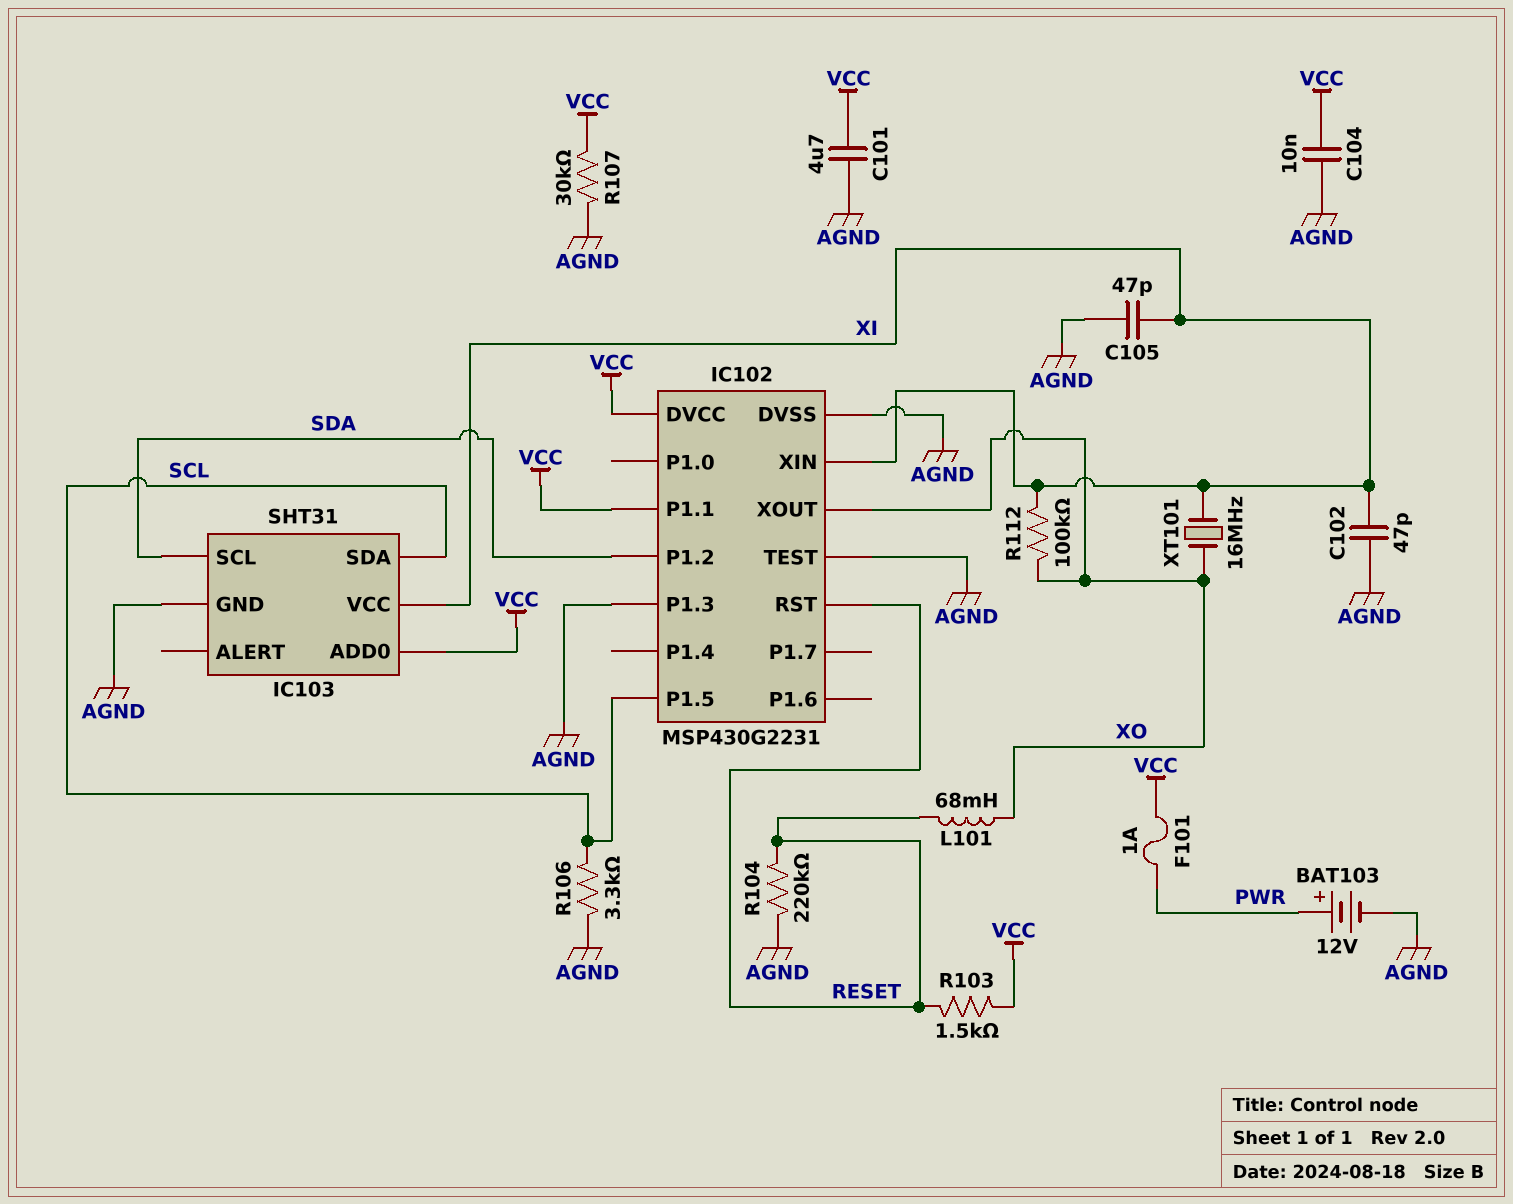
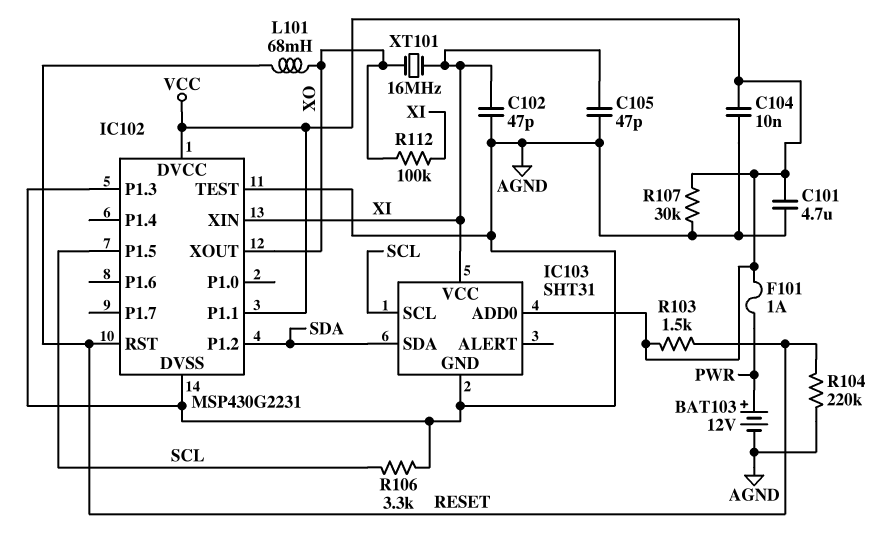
IC103 pin SCL: SDA -> SCL
IC103 pin SDA: SCL -> SDA

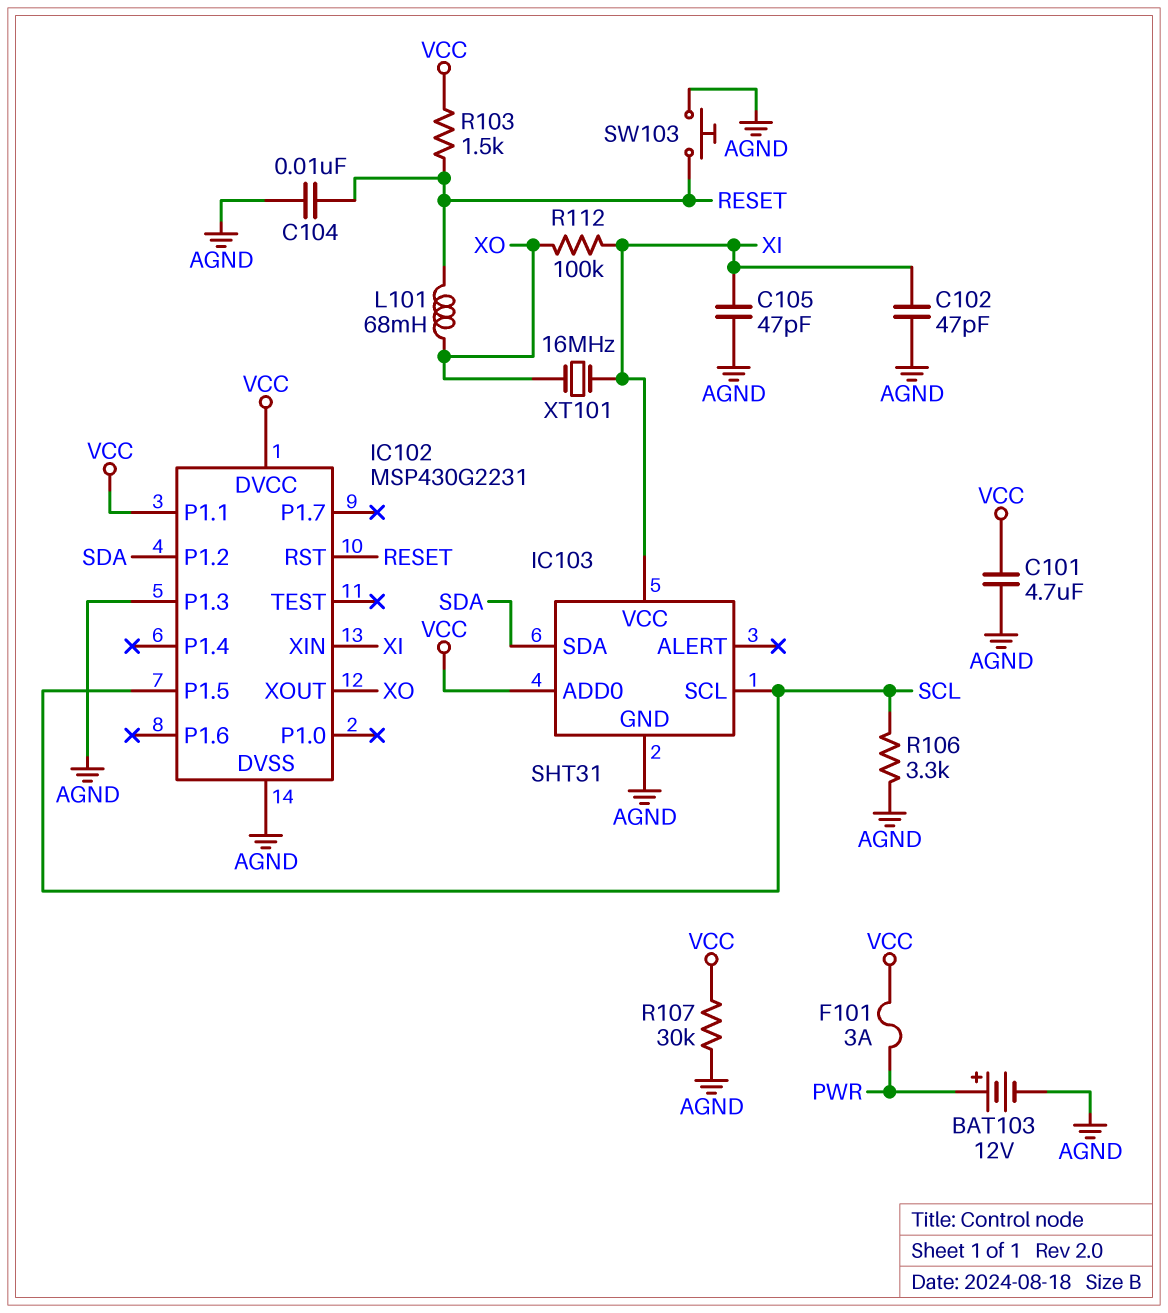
C104: 10nF (AGND, VCC) -> 10nF (AGND, RESET)
F101: 1A (PWR, VCC) -> 3A (PWR, VCC)
IC102 pin TEST: AGND -> none
R104: 220k (AGND, RESET) -> none
SW103: none -> button (AGND, RESET)

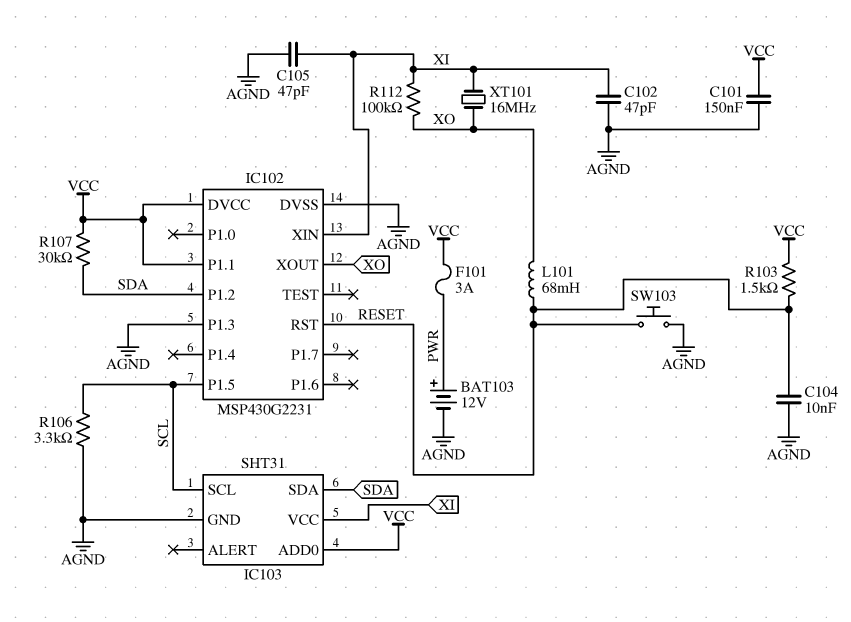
C101: 4.7uF (AGND, VCC) -> 150nF (AGND, VCC)
R107: 30k (AGND, VCC) -> 30k (SDA, VCC)

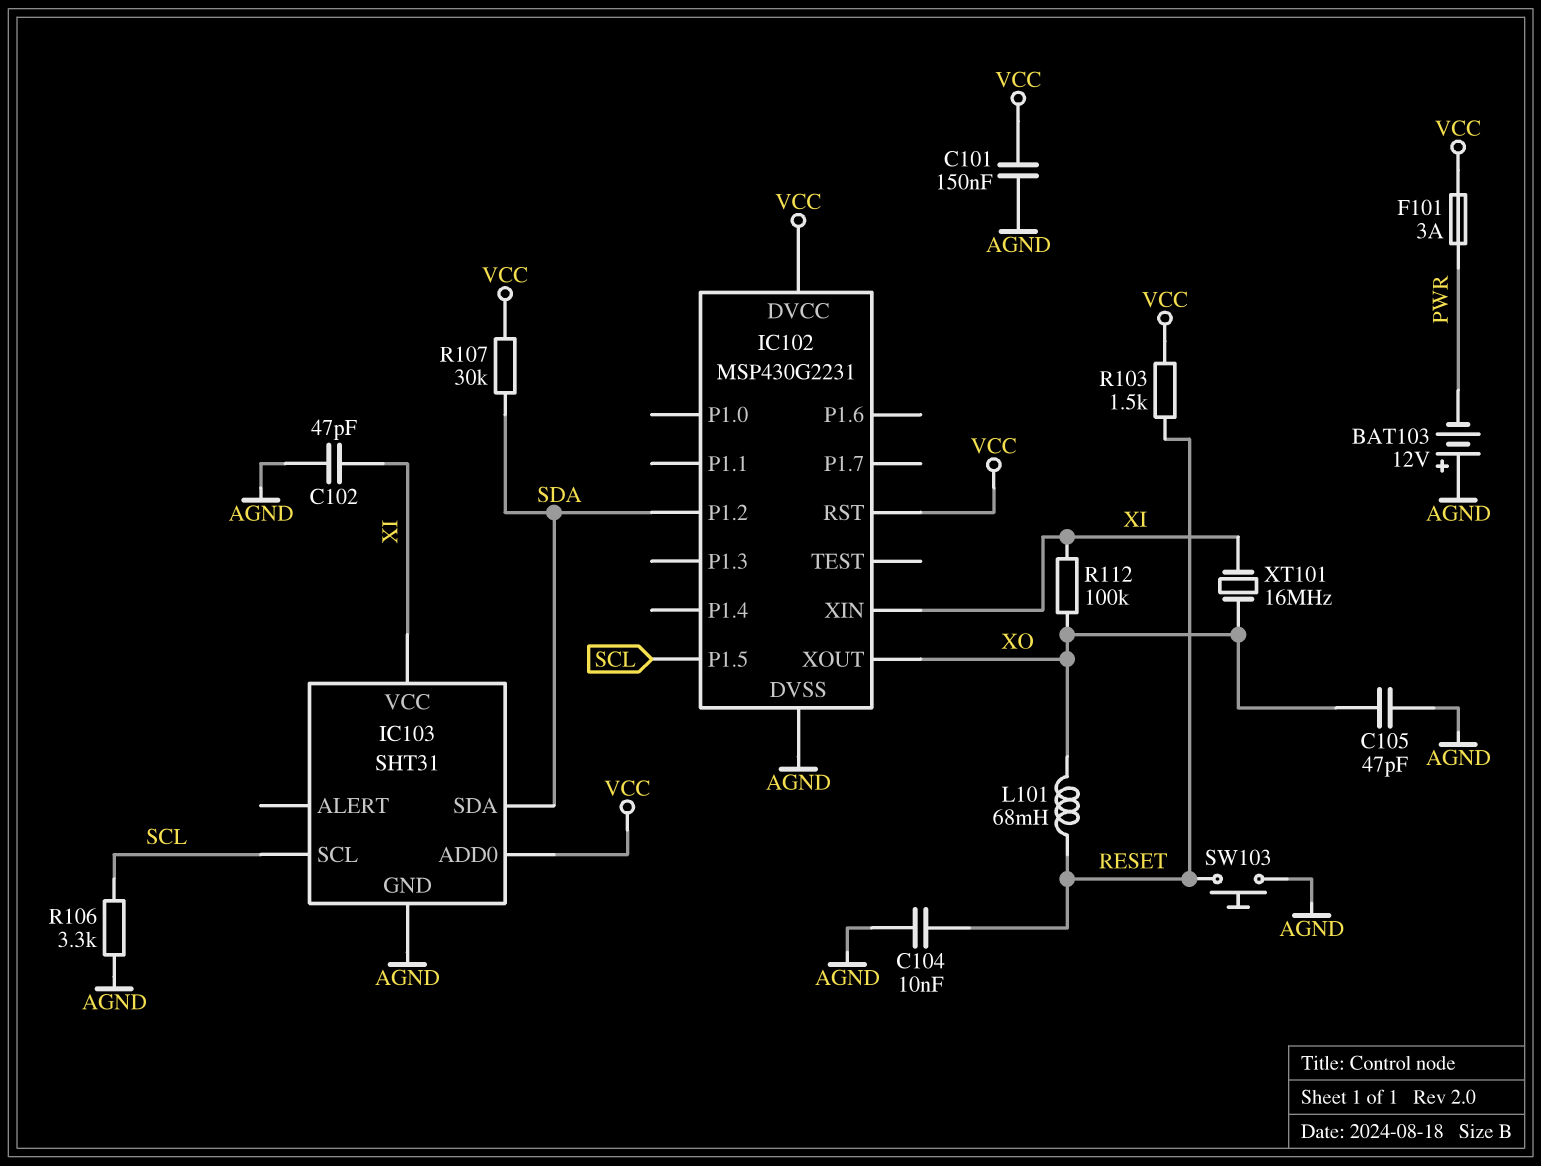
BAT103: 12V (plus PWR, minus AGND) -> 12V (plus AGND, minus PWR)
C105: 47pF (AGND, XI) -> 47pF (AGND, XO)
IC102 pin P1.1: VCC -> none
IC102 pin P1.3: AGND -> none
IC102 pin RST: RESET -> VCC

